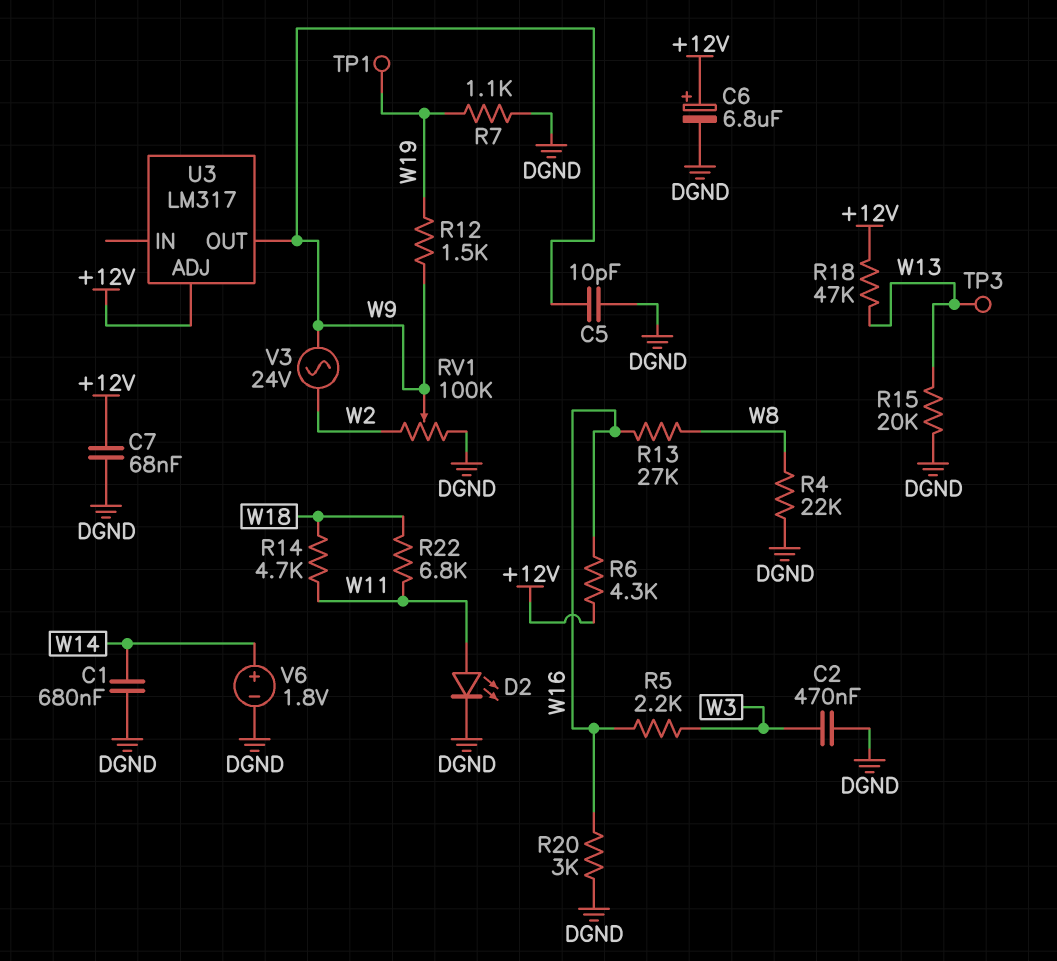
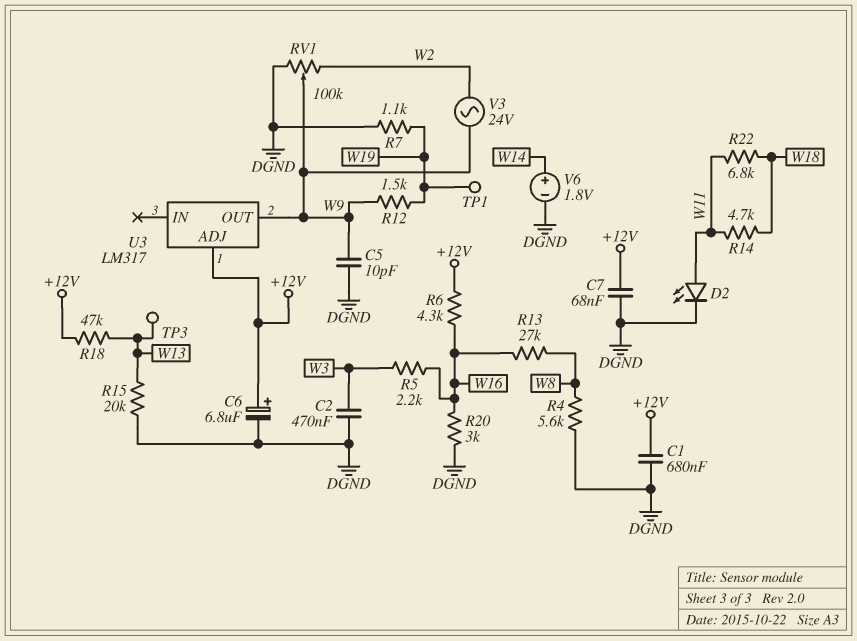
C1: 680nF (DGND, W14) -> 680nF (+12V, DGND)
R4: 22k (DGND, W8) -> 5.6k (DGND, W8)

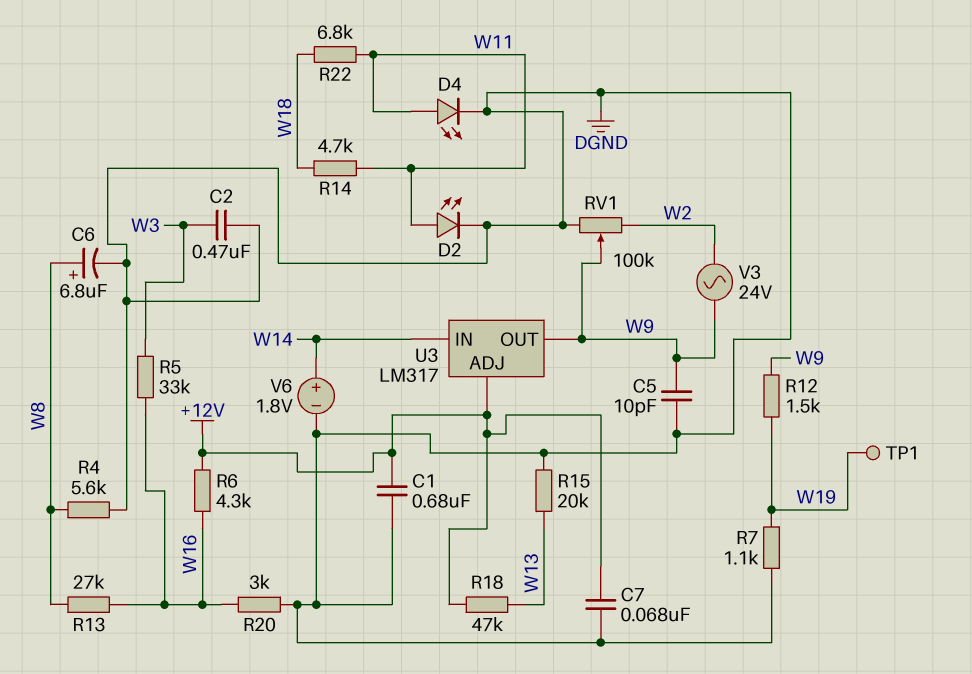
C6: 6.8uF (plus +12V, minus DGND) -> 6.8uF (plus W8, minus DGND)
D4: none -> LED (A W11, K DGND)
R5: 2.2k (W3, W16) -> 33k (W3, W16)
TP3: test point (W13) -> none
U3 pin IN: none -> W14

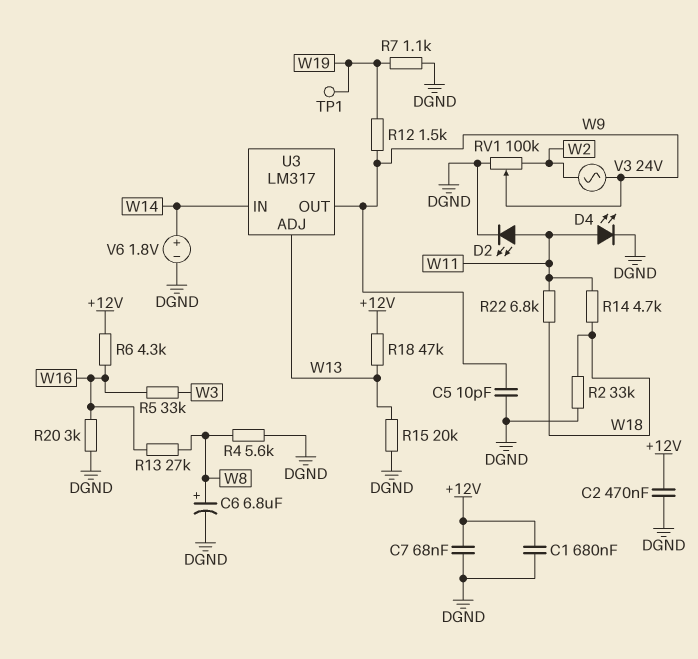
C2: 470nF (DGND, W3) -> 470nF (+12V, DGND)
R2: none -> 33k (DGND, W18)
U3 pin ADJ: +12V -> W13

